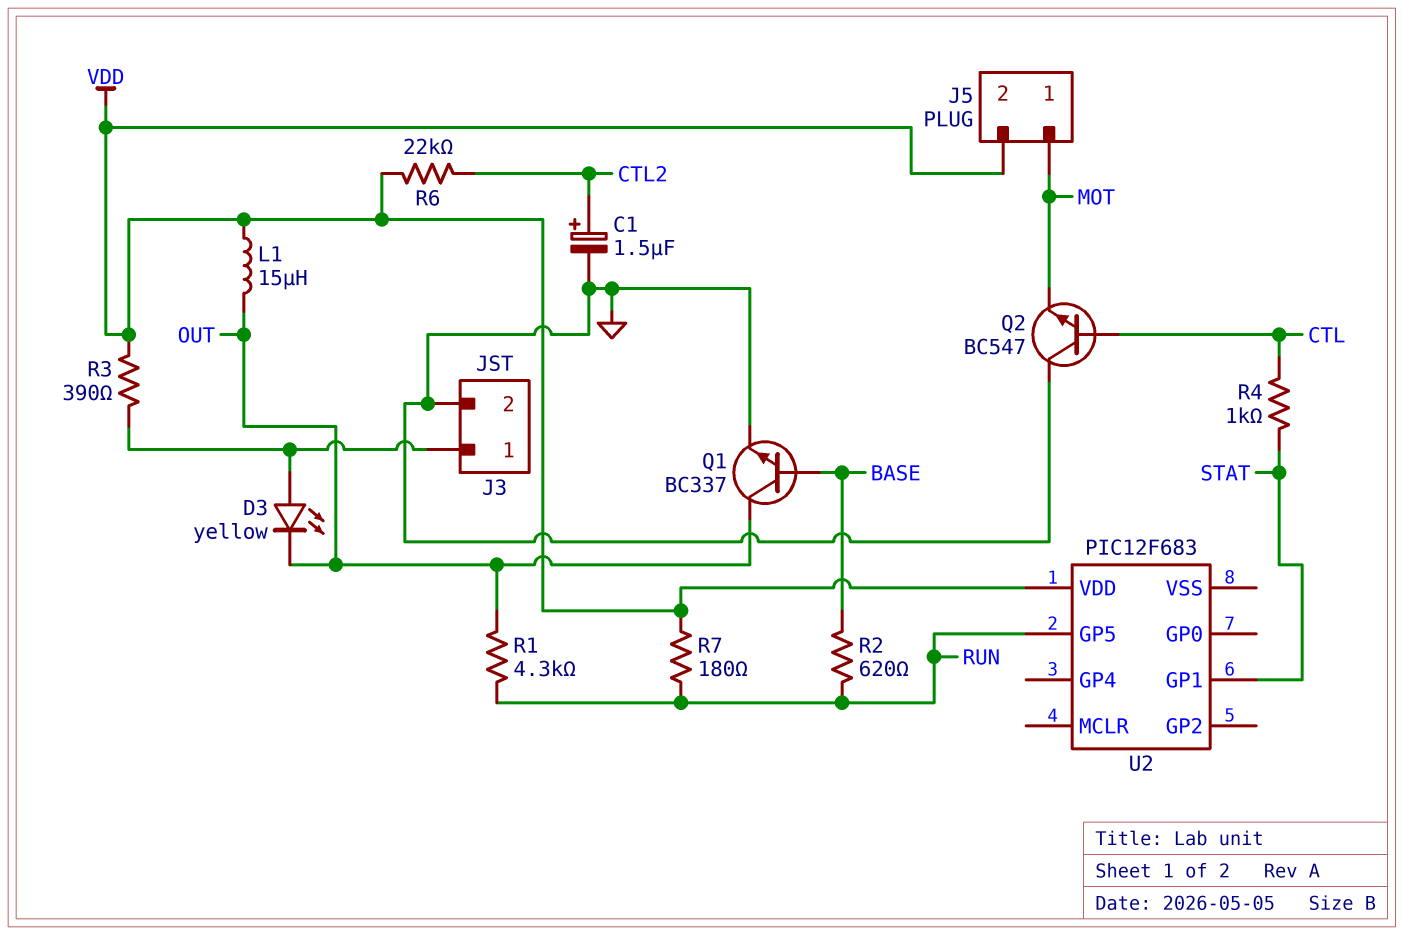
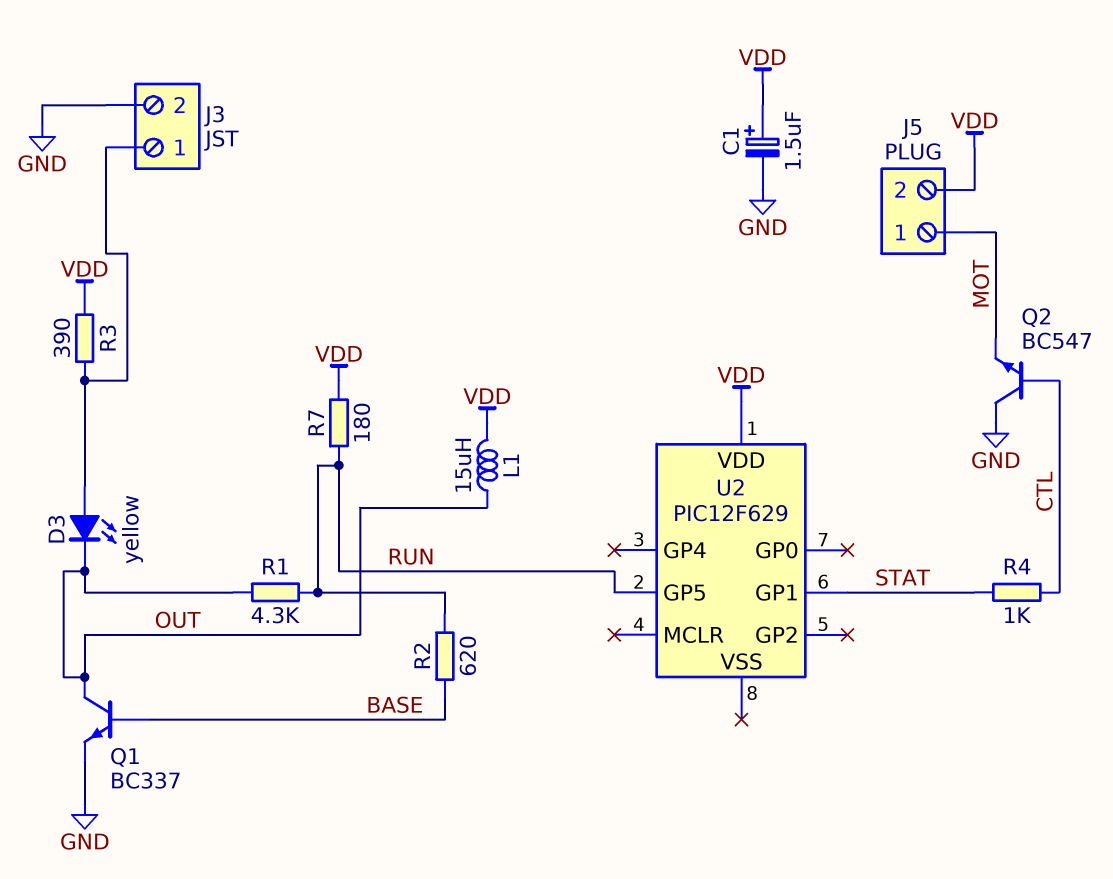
C1: 1.5uF (plus CTL2, minus GND) -> 1.5uF (plus VDD, minus GND)
R6: 22k (CTL2, VDD) -> none
U2: PIC12F683 -> PIC12F629

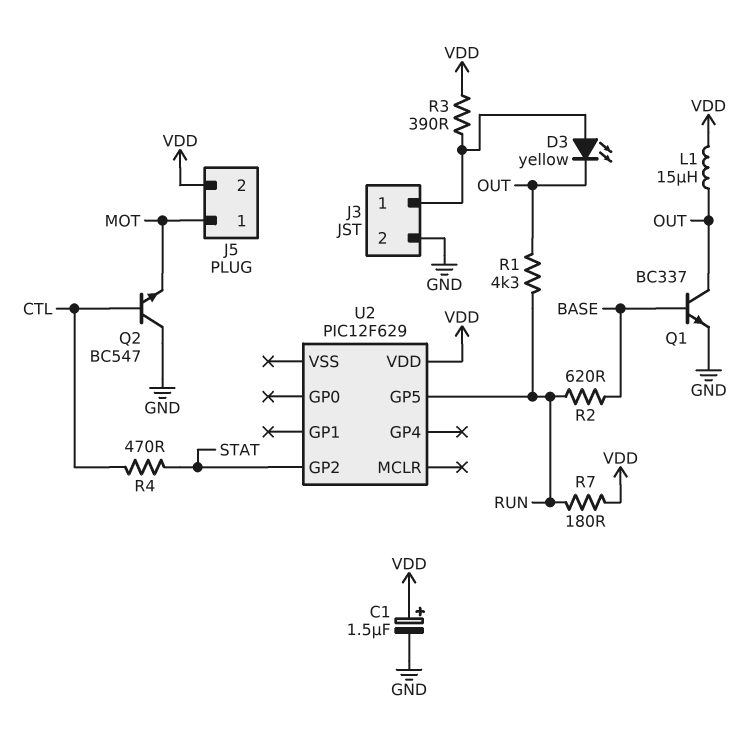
R4: 1k (CTL, STAT) -> 470 (CTL, STAT)
U2 pin GP1: STAT -> none
U2 pin GP2: none -> STAT

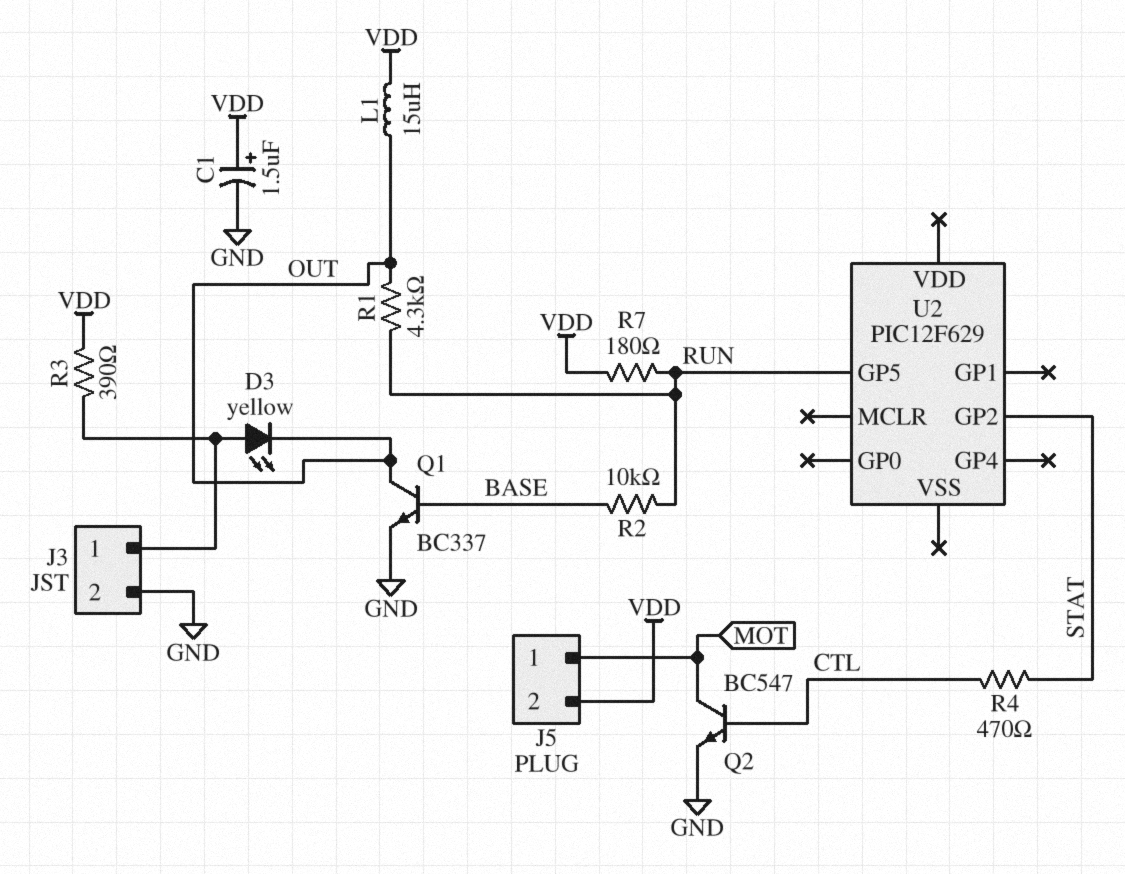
Q2: NPN BC547 (B CTL, C GND, E MOT) -> NPN BC547 (B CTL, C MOT, E GND)
R2: 620 (BASE, RUN) -> 10k (BASE, RUN)
U2 pin VDD: VDD -> none

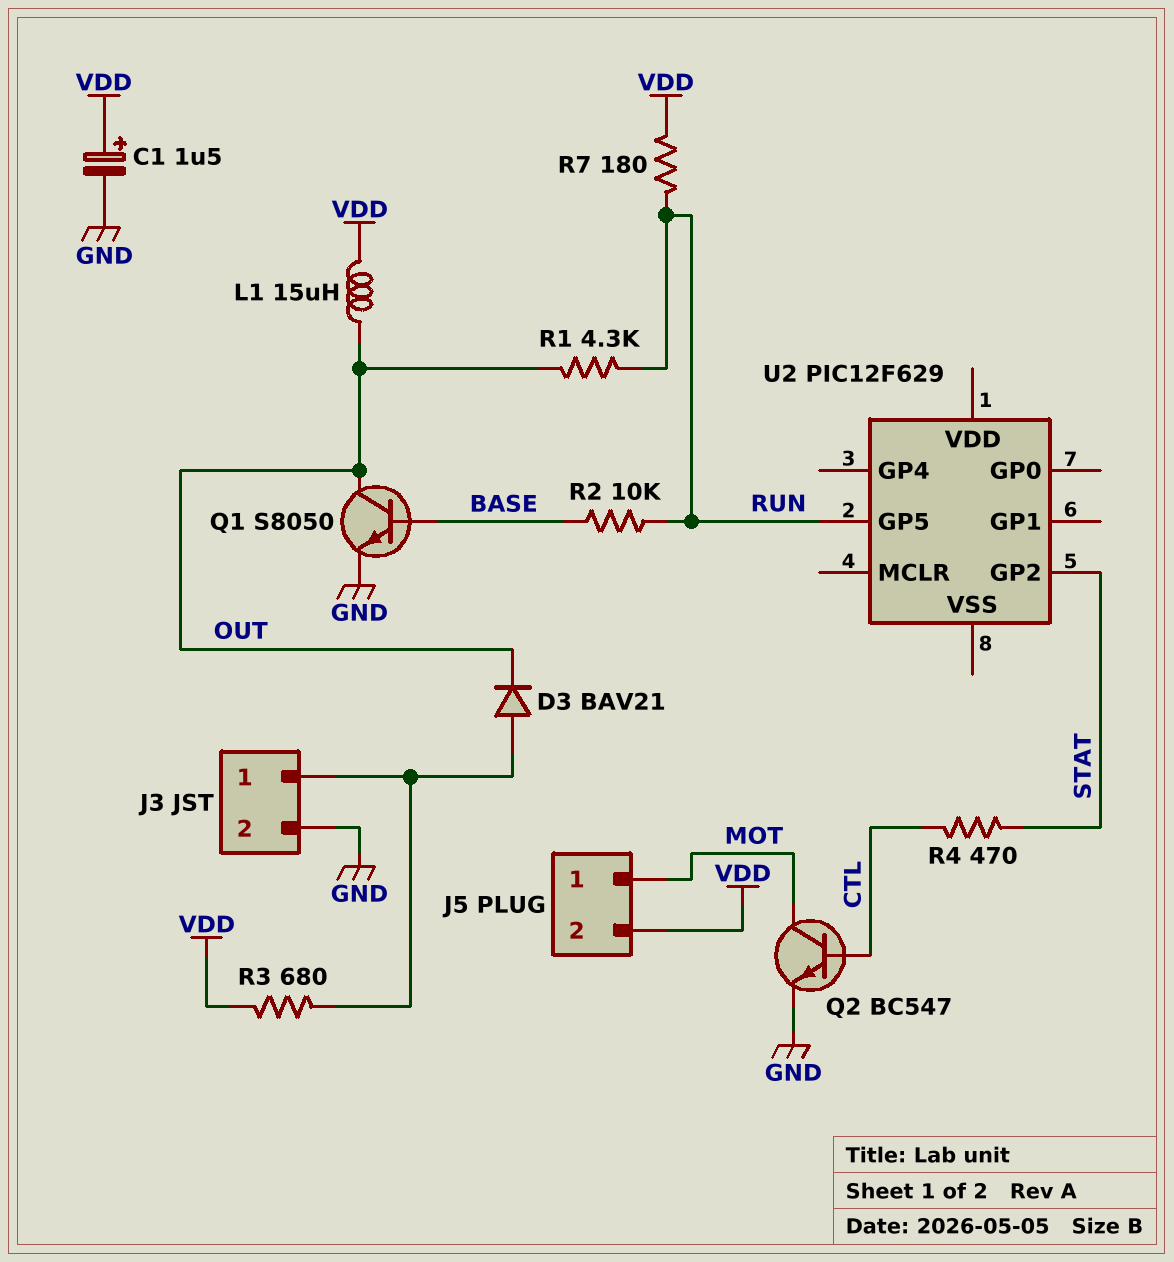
D3: LED yellow (A J3/1, K OUT) -> diode BAV21 (A J3/1, K OUT)
Q1: NPN BC337 (B BASE, C OUT, E GND) -> NPN S8050 (B BASE, C OUT, E GND)
R3: 390 (J3/1, VDD) -> 680 (J3/1, VDD)

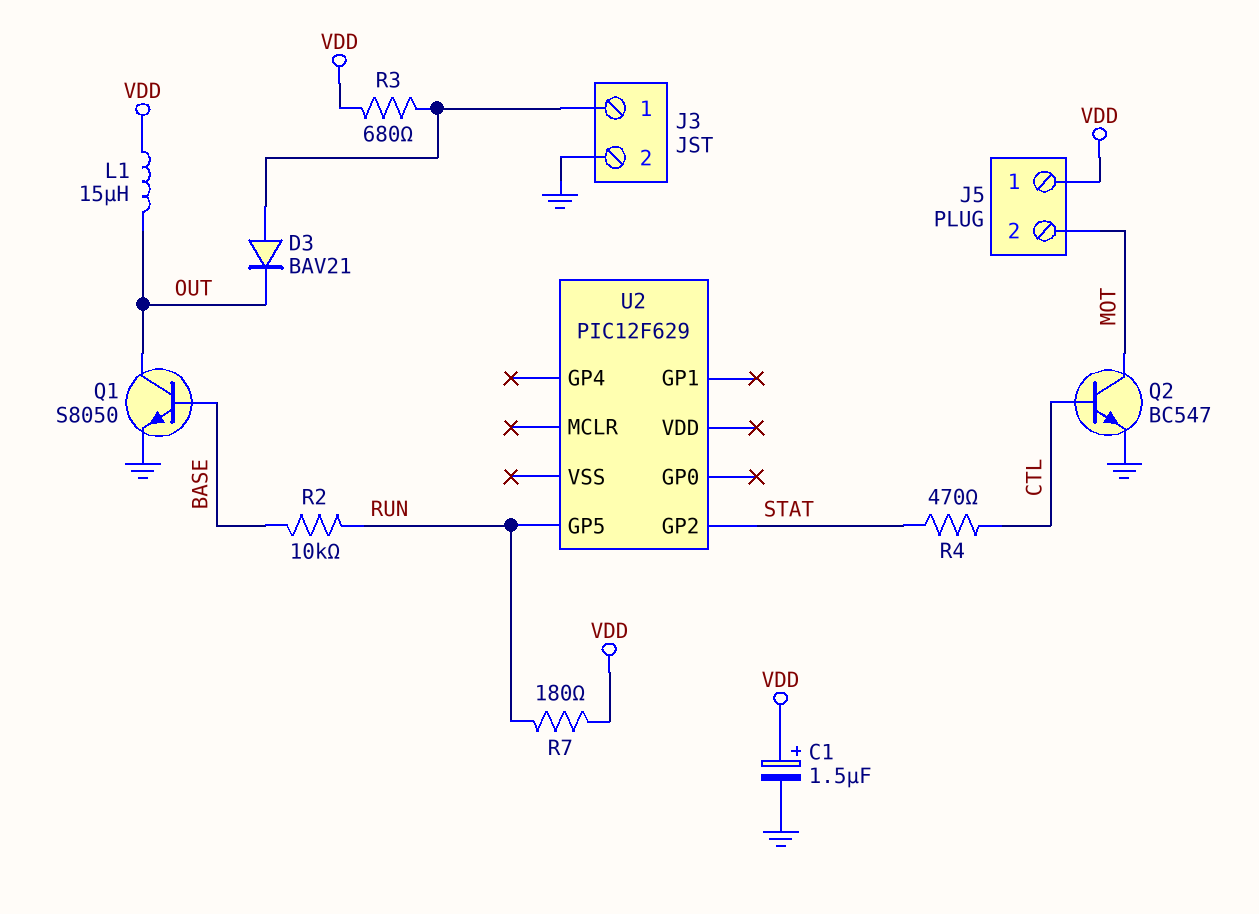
J5 pin 1: MOT -> VDD
J5 pin 2: VDD -> MOT
R1: 4.3k (OUT, RUN) -> none

